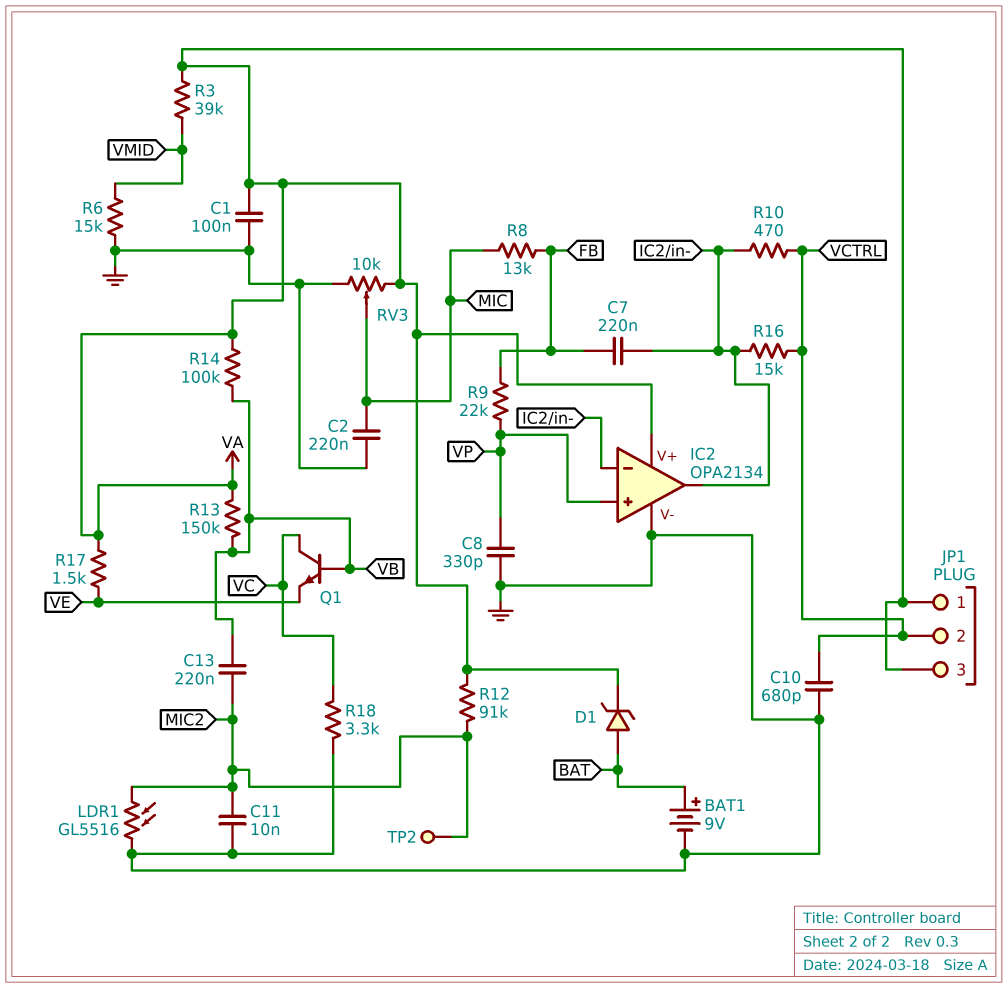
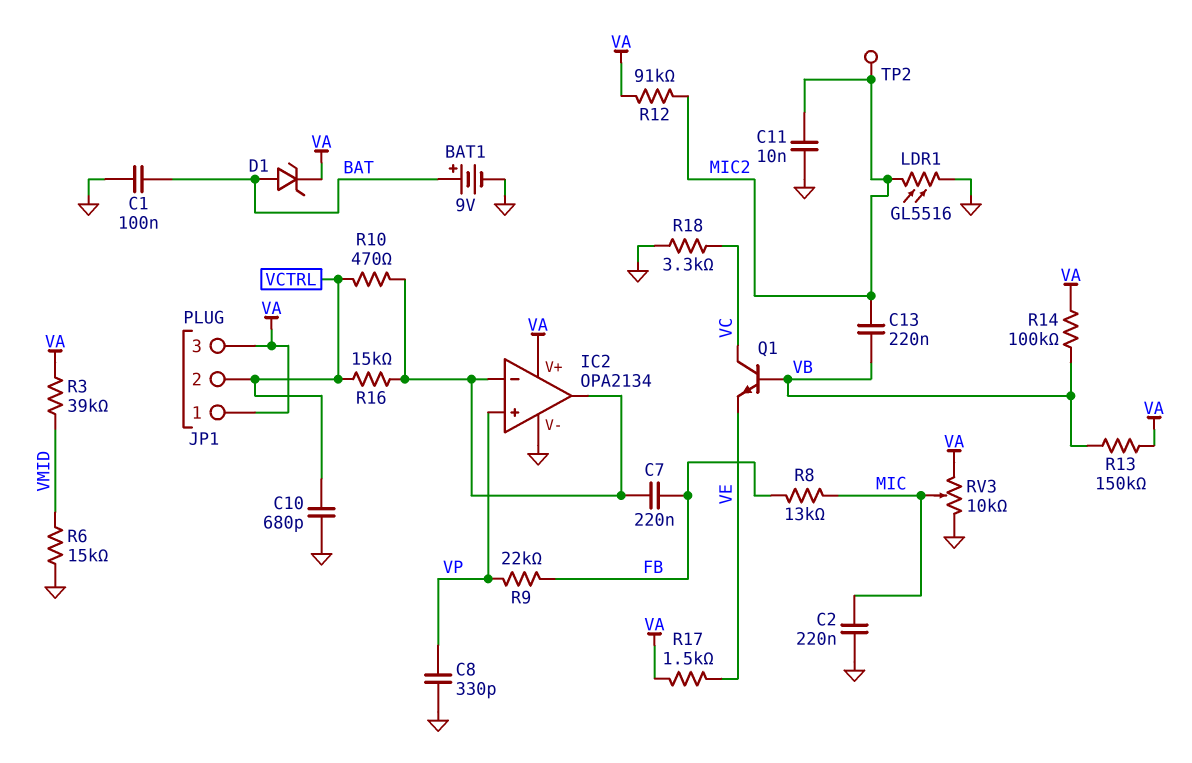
C1: 100nF (GND, VA) -> 100nF (BAT, GND)

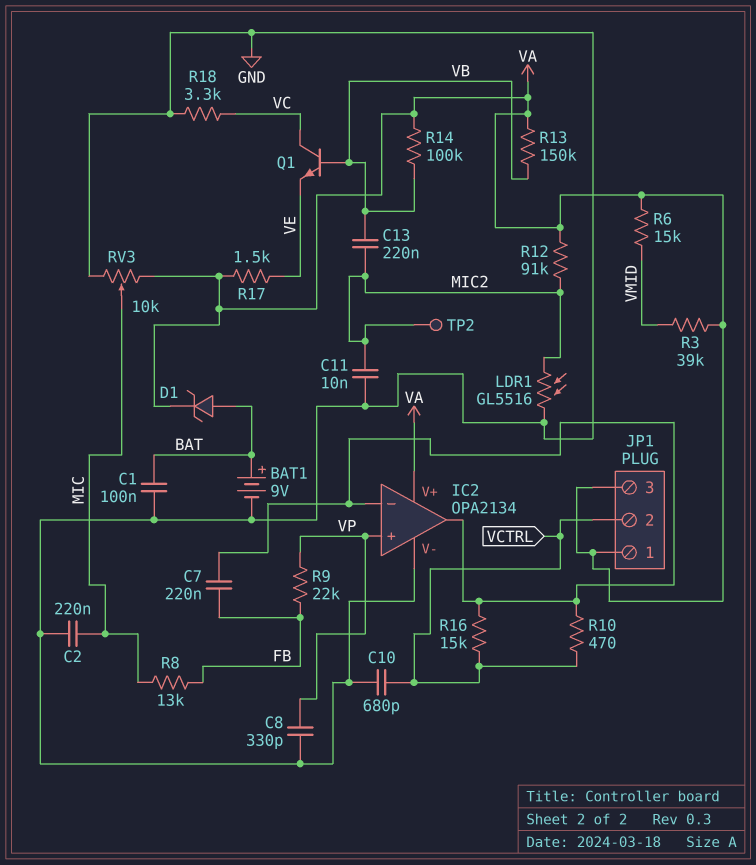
R6: 15k (GND, VMID) -> 15k (VA, VMID)

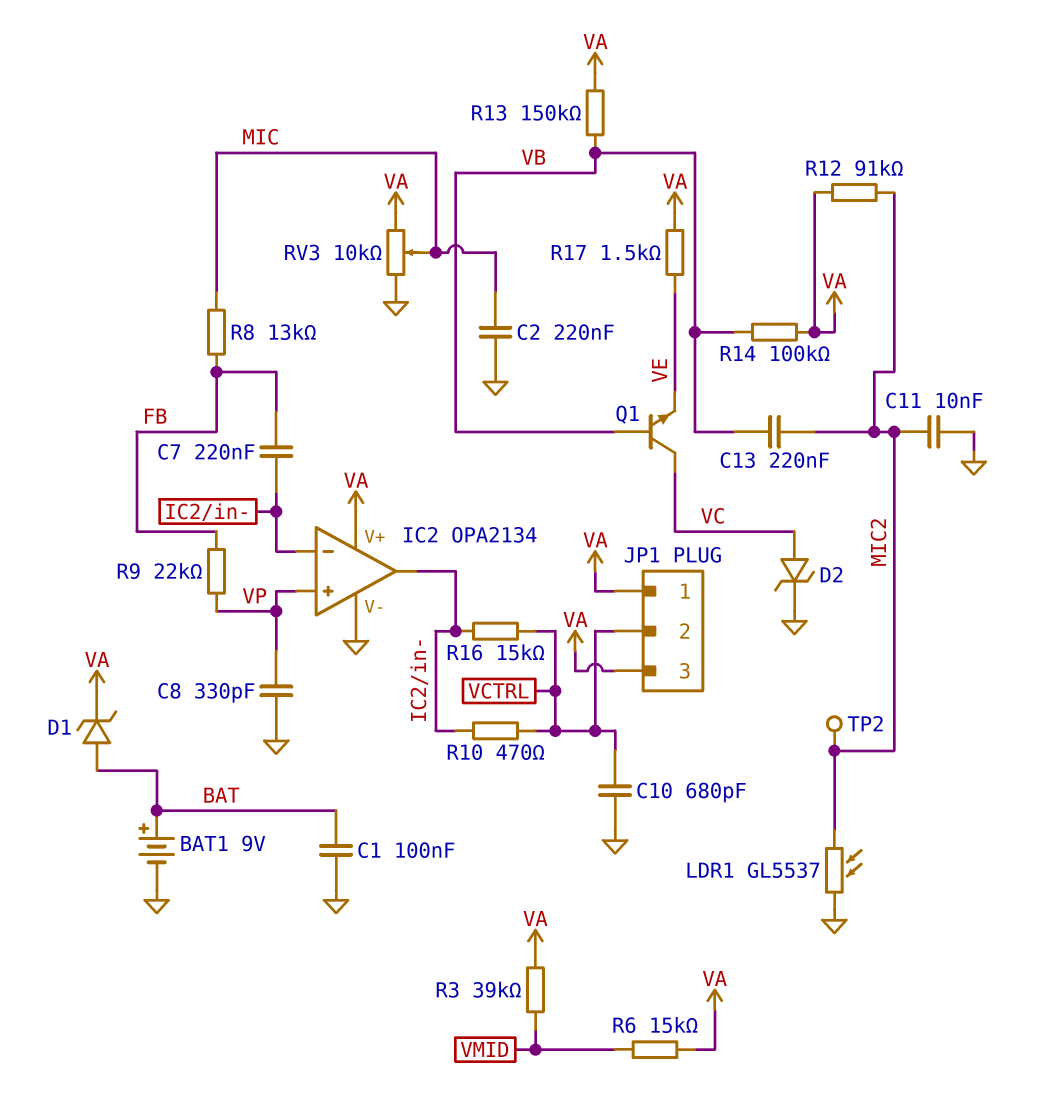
D2: none -> zener (A VC, K GND)
LDR1: GL5516 (GND, MIC2) -> GL5537 (GND, MIC2)
R18: 3.3k (GND, VC) -> none

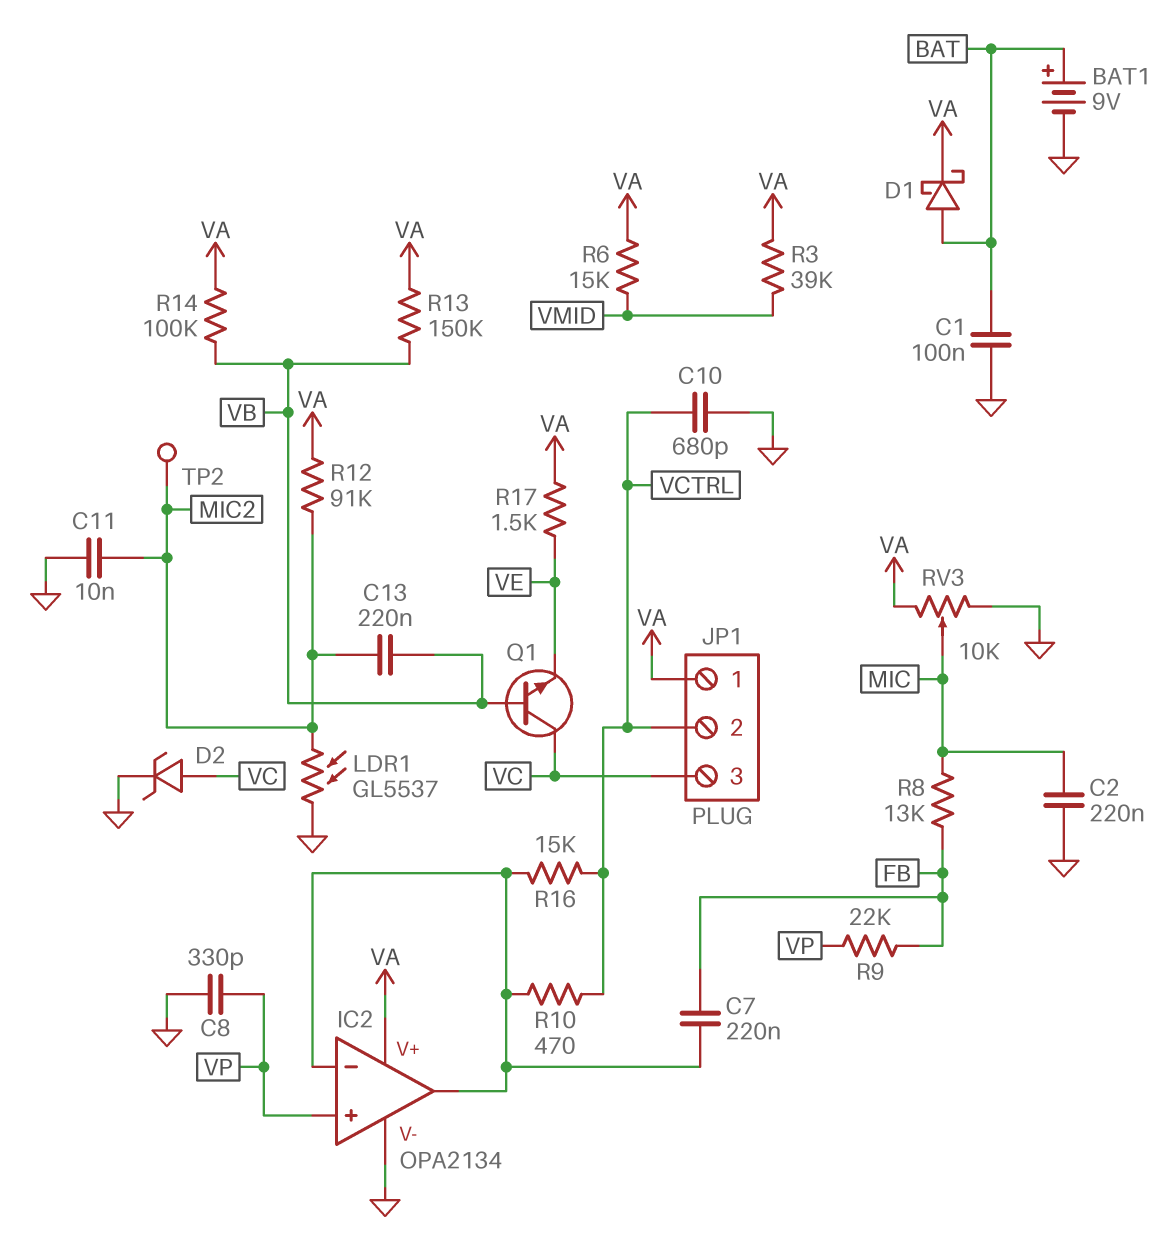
D1: zener (A BAT, K VA) -> schottky (A BAT, K VA)
JP1 pin 3: VA -> VC

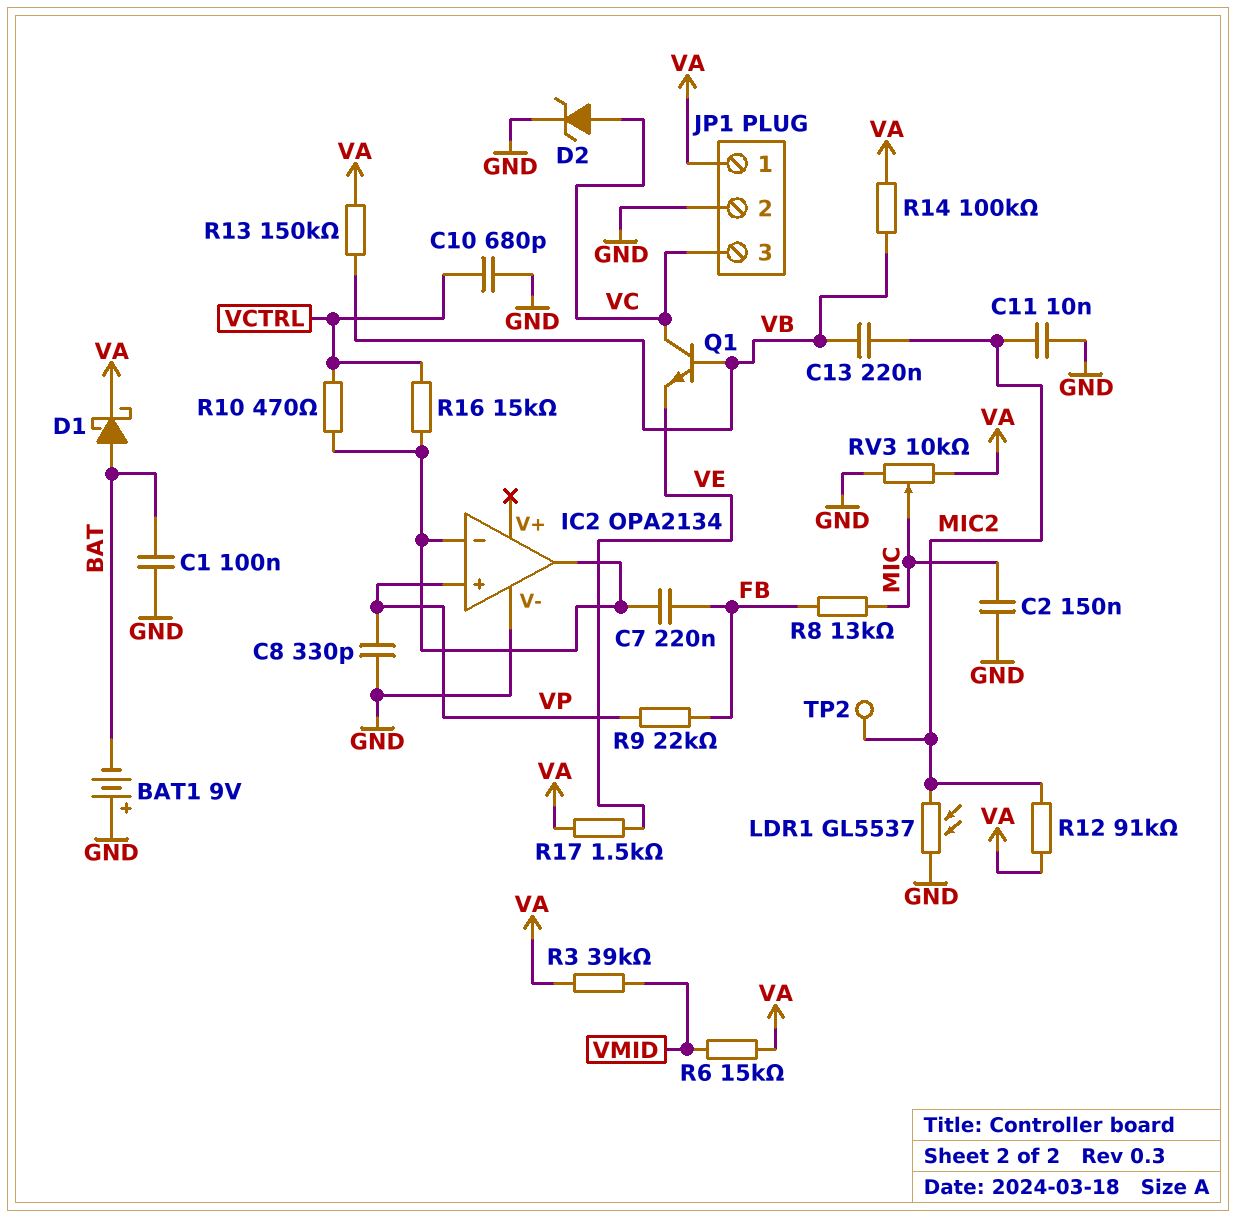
BAT1: 9V (plus BAT, minus GND) -> 9V (plus GND, minus BAT)
C2: 220nF (GND, MIC) -> 150nF (GND, MIC)
IC2 pin V+: VA -> none
JP1 pin 2: VCTRL -> GND

